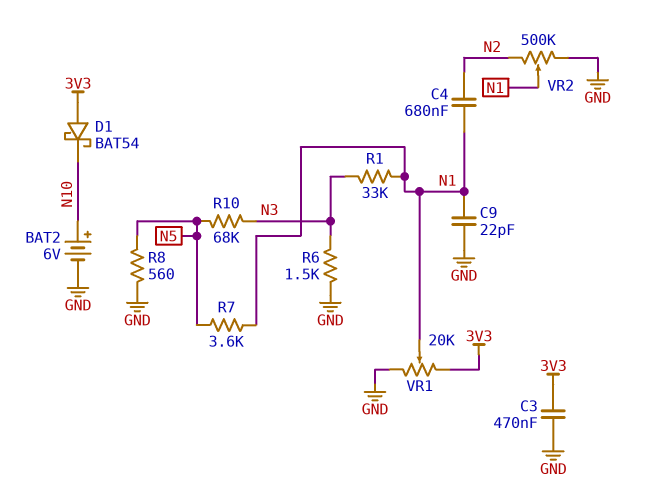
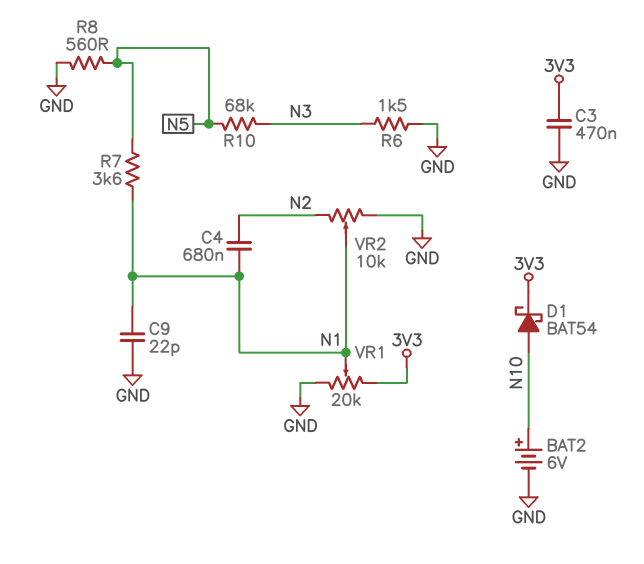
D1: schottky BAT54 (A 3V3, K N10) -> schottky BAT54 (A N10, K 3V3)
R1: 33k (N1, N3) -> none
VR2: 500k (GND, N2, wiper N1) -> 10k (GND, N2, wiper N1)

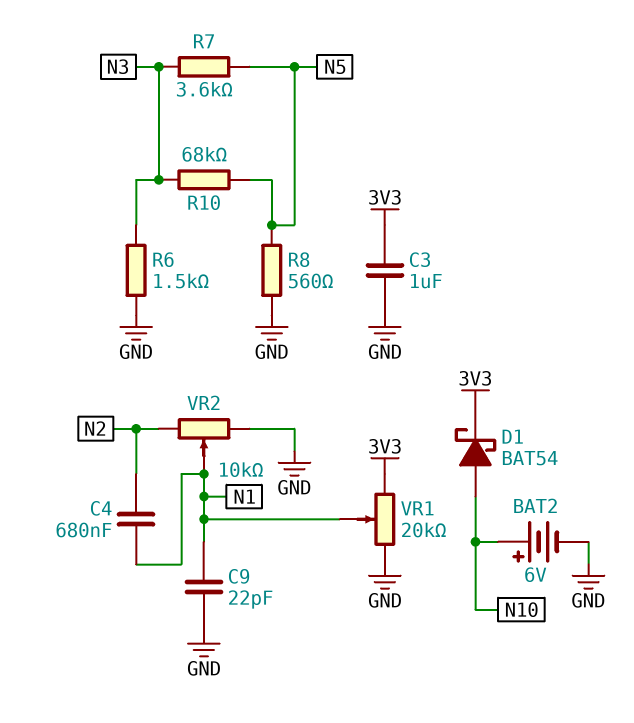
C3: 470nF (3V3, GND) -> 1uF (3V3, GND)
R7: 3.6k (N1, N5) -> 3.6k (N3, N5)

